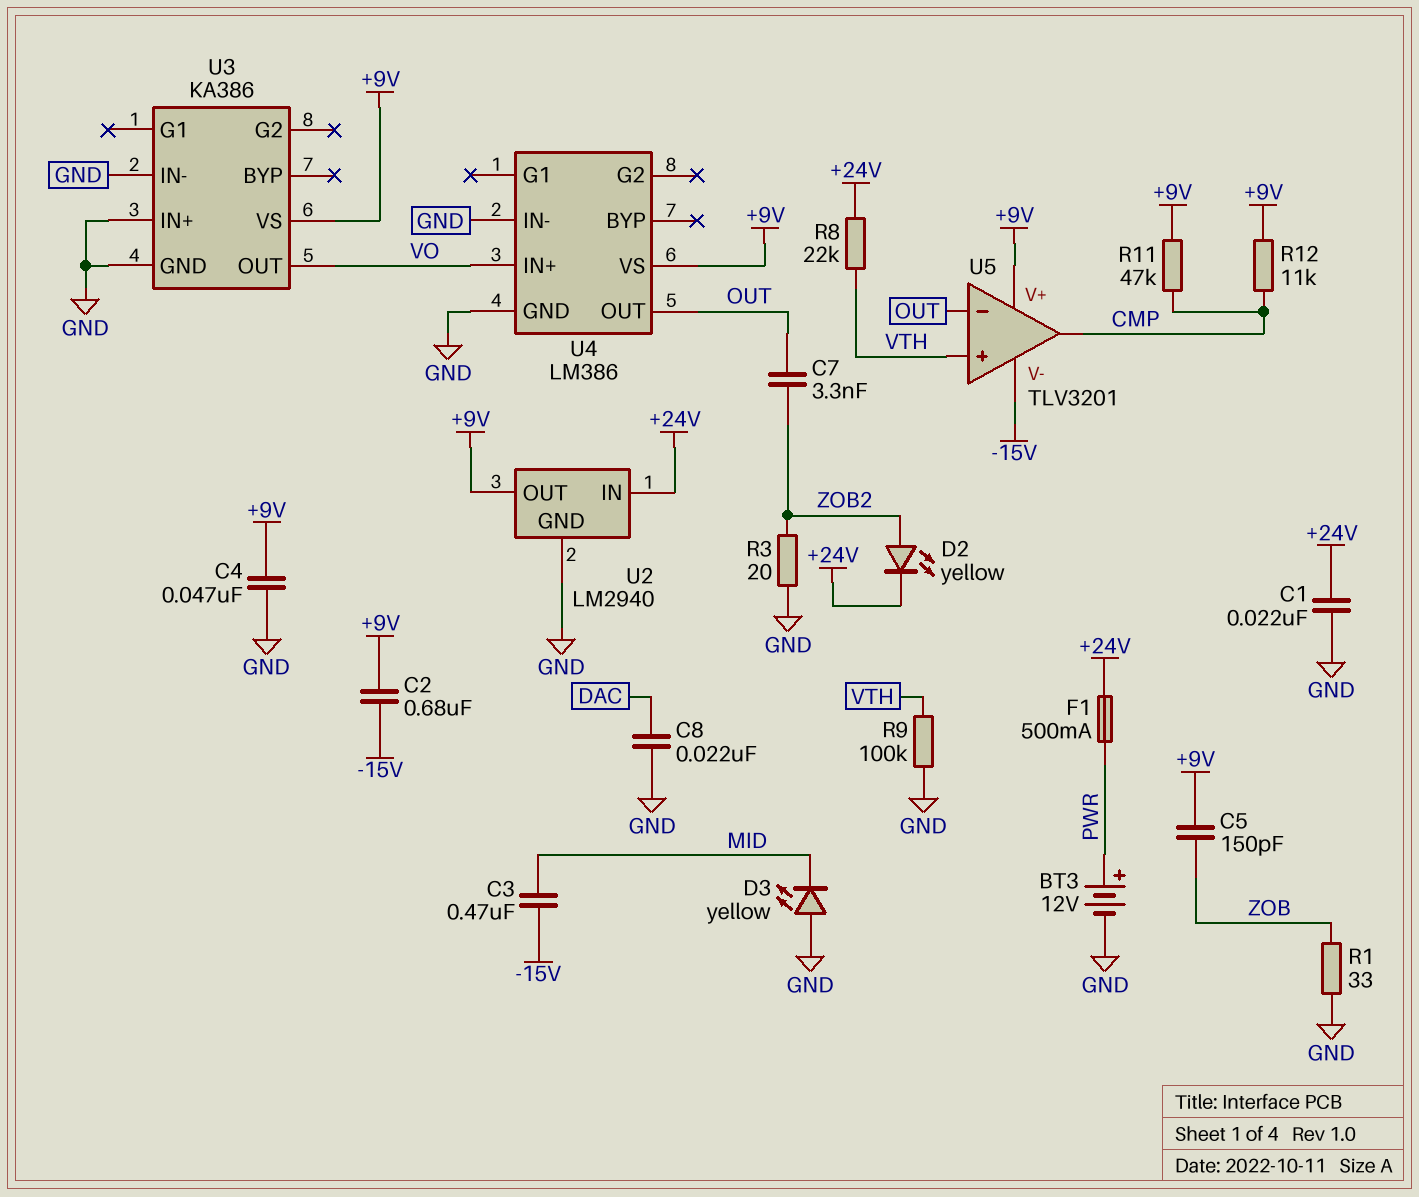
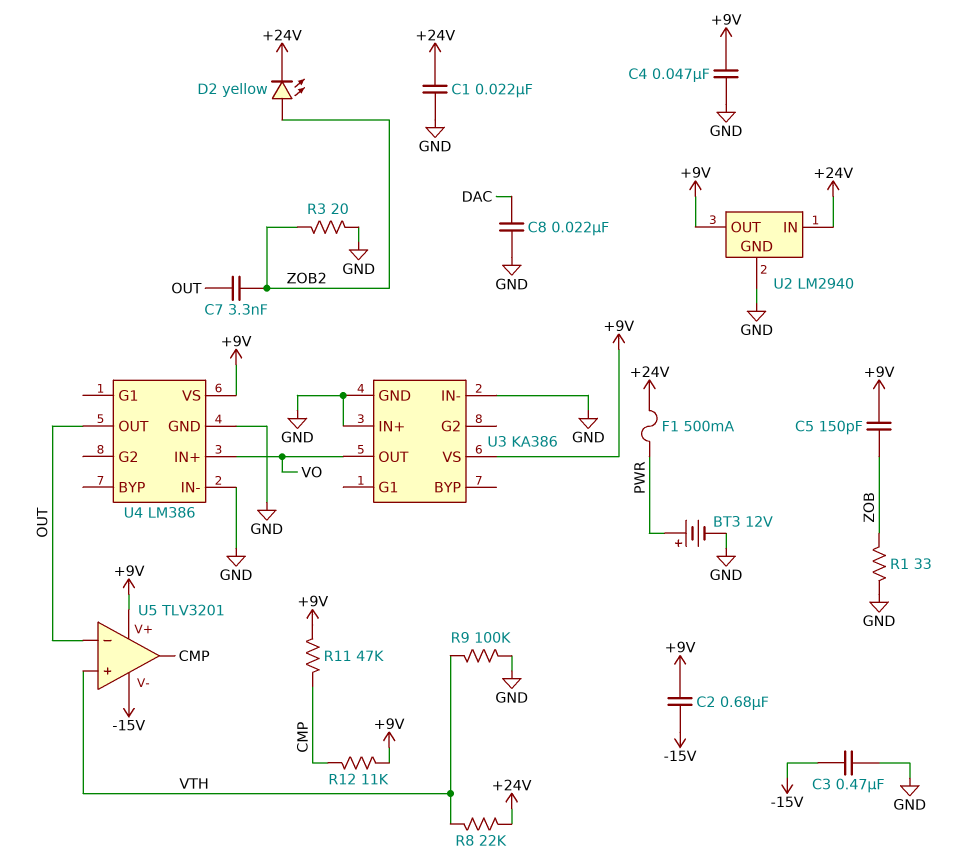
C3: 470nF (-15V, MID) -> 470nF (-15V, GND)
D3: LED yellow (A GND, K MID) -> none

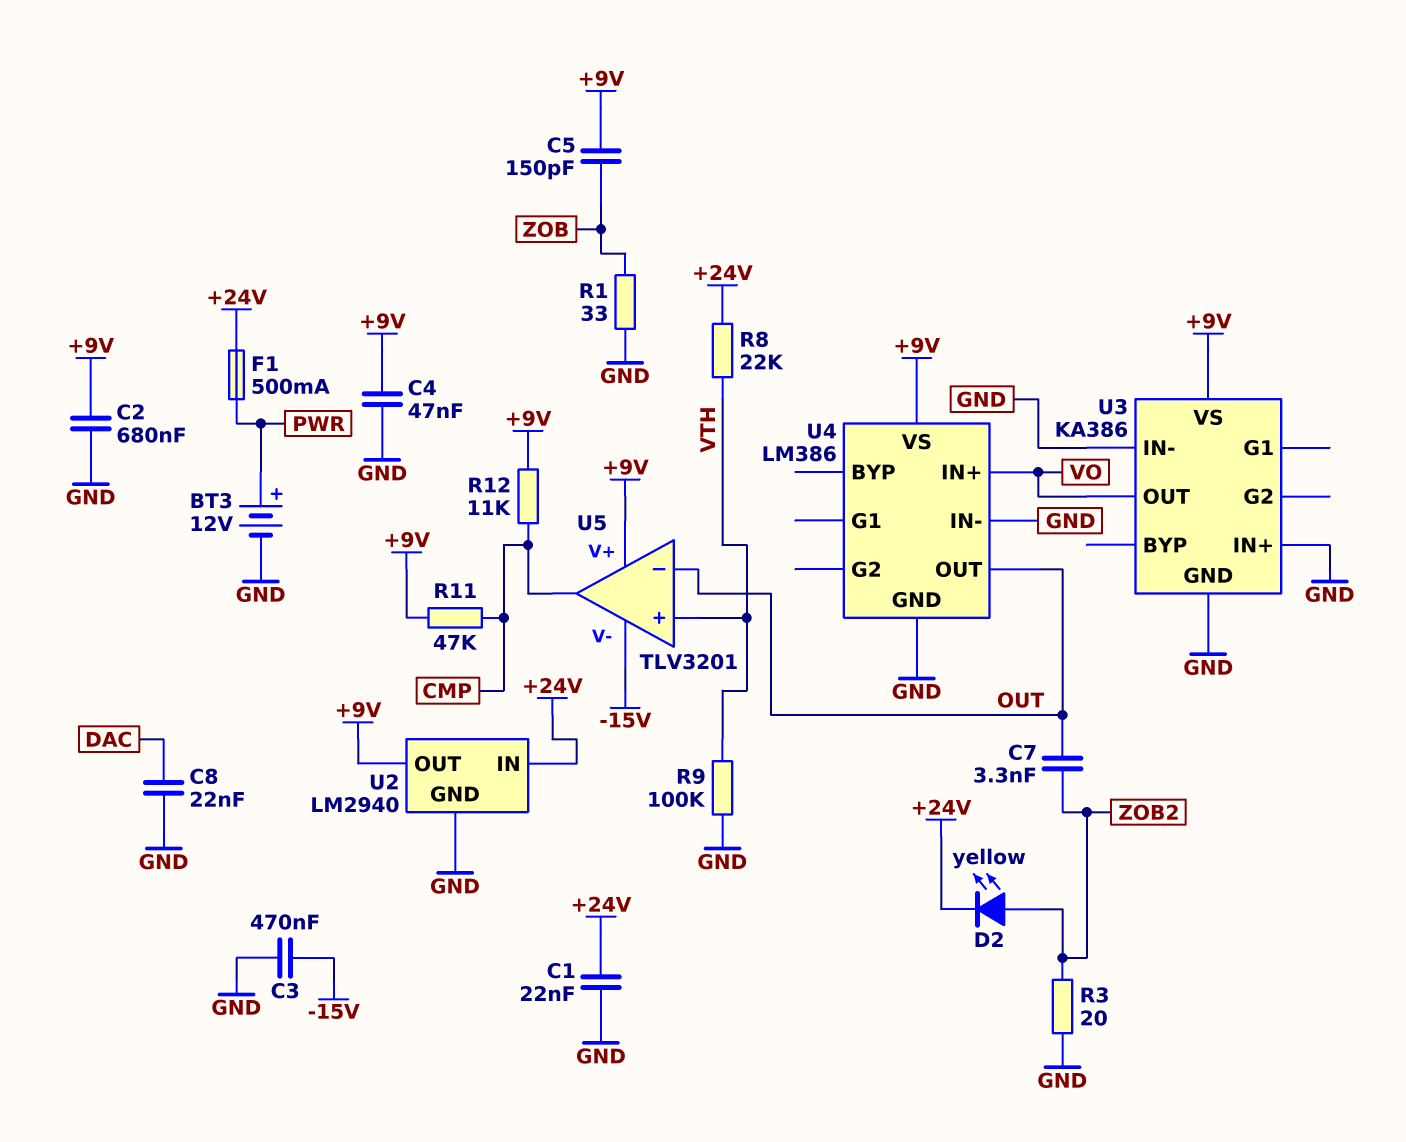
C2: 680nF (+9V, -15V) -> 680nF (+9V, GND)

